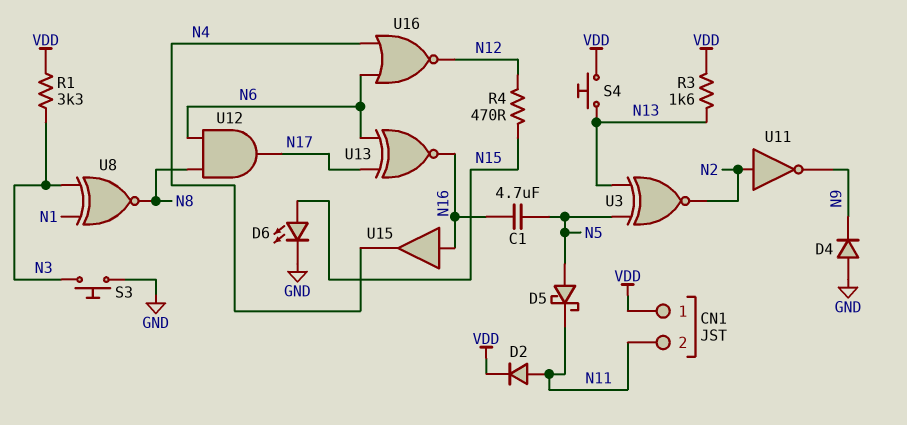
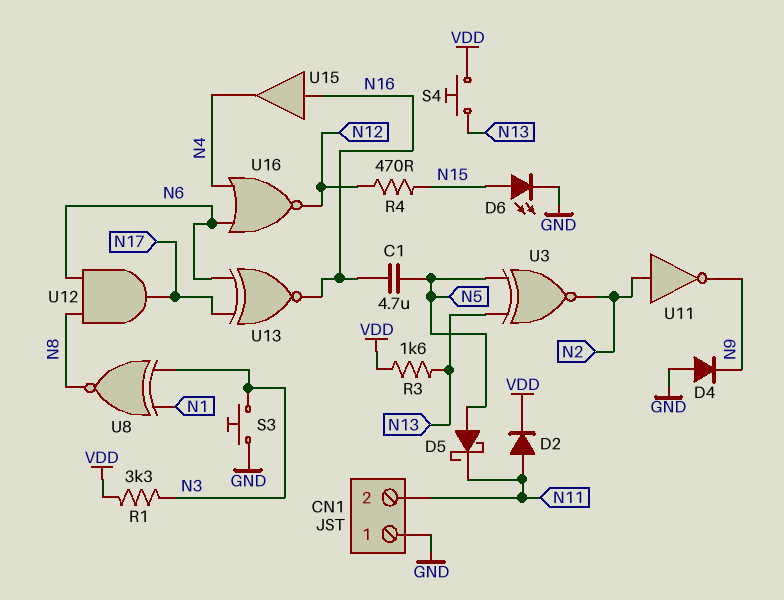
CN1 pin 1: VDD -> GND

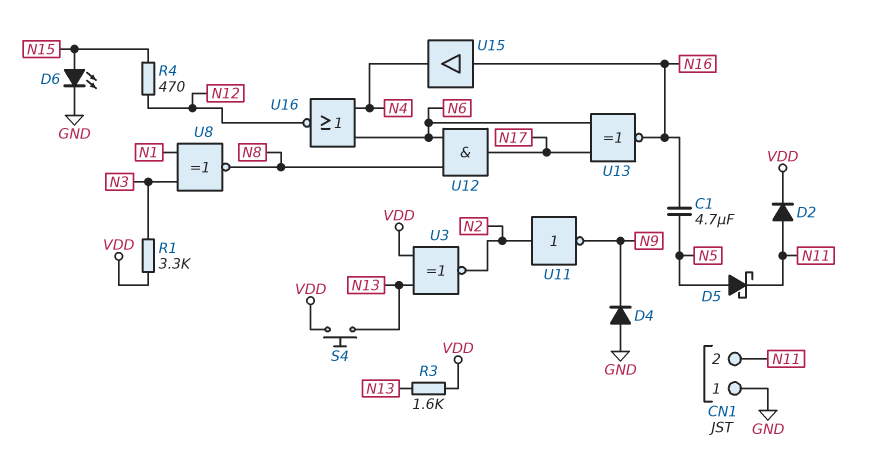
S3: button (GND, N3) -> none
U3: XNOR (in N5, in N13, out N2) -> XNOR (in N13, in VDD, out N2)

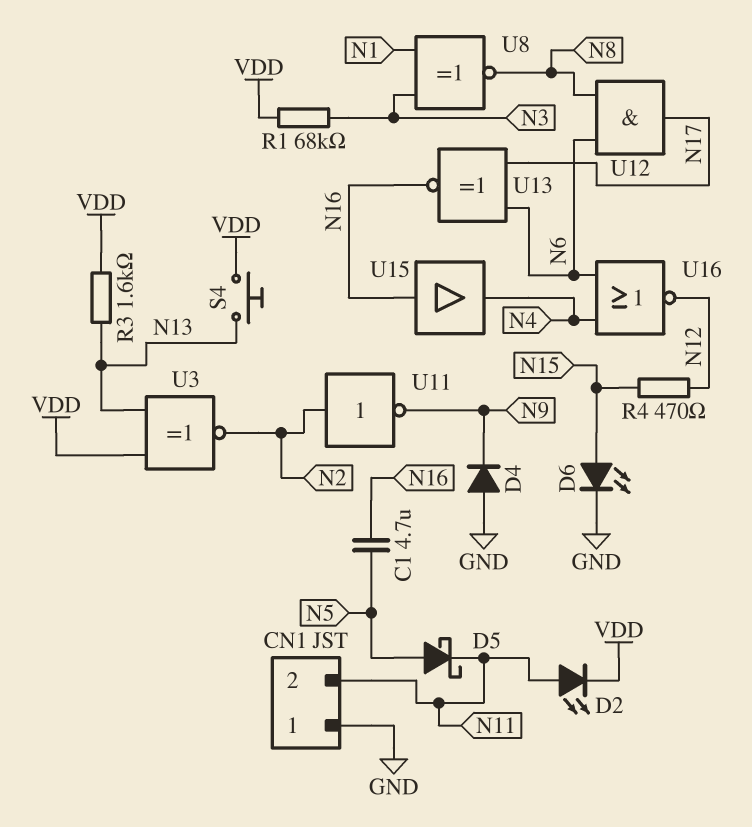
D2: diode (A N11, K VDD) -> LED (A N11, K VDD)
R1: 3.3k (N3, VDD) -> 68k (N3, VDD)

